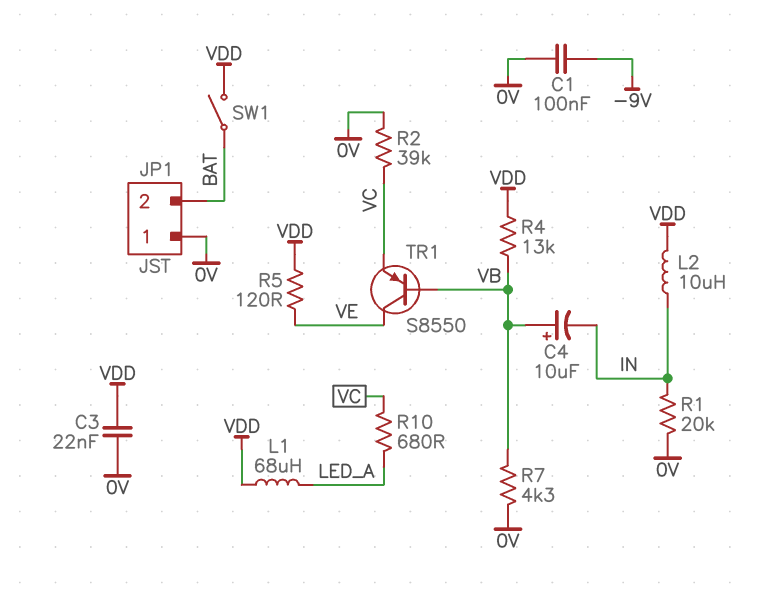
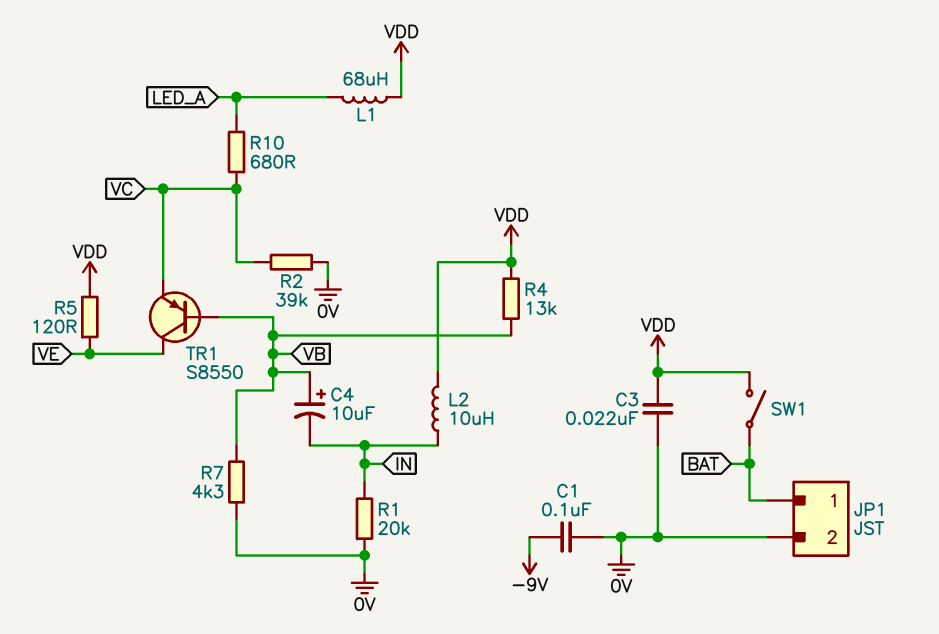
JP1 pin 1: 0V -> BAT
JP1 pin 2: BAT -> 0V

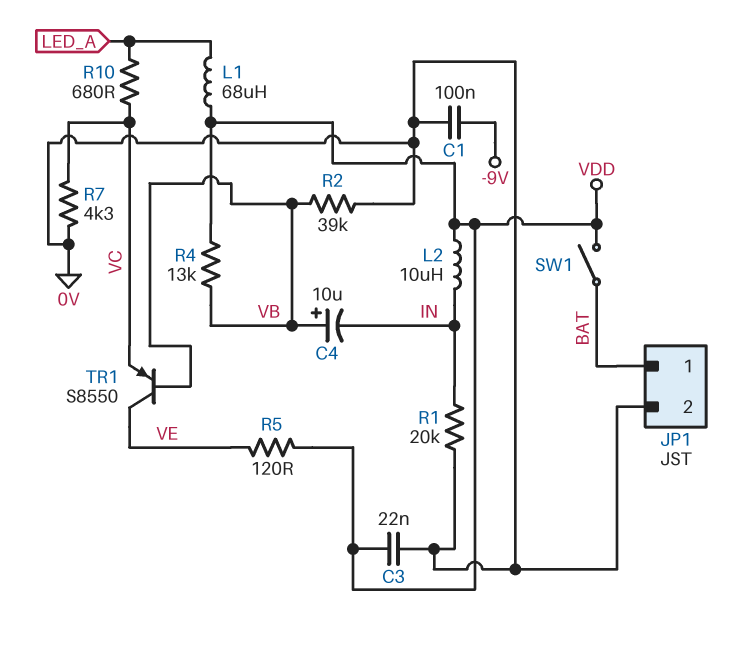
R2: 39k (0V, VC) -> 39k (0V, VB)
R7: 4.3k (0V, VB) -> 4.3k (0V, VC)

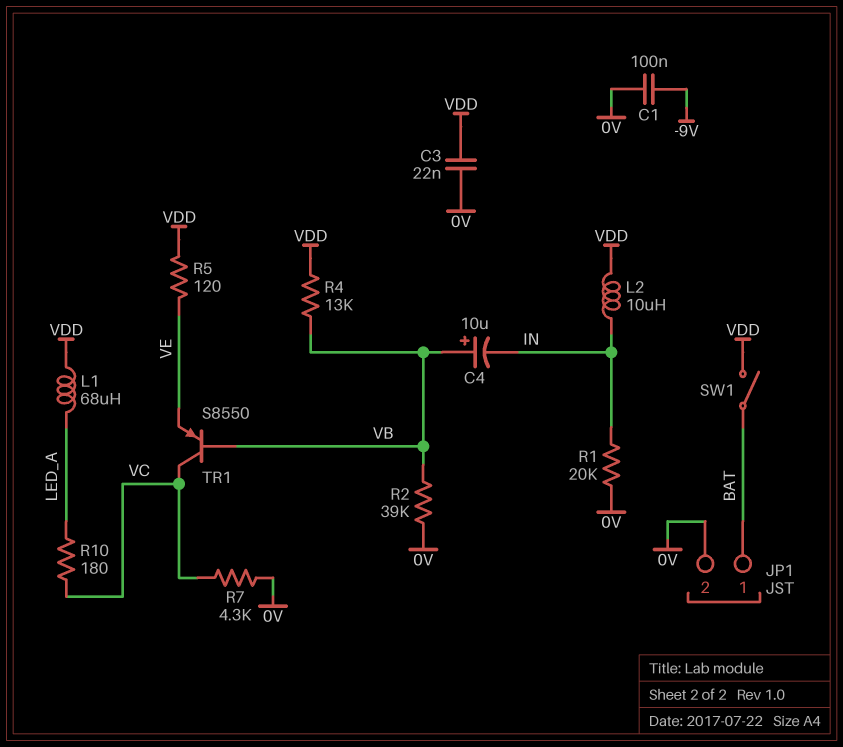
R10: 680 (LED_A, VC) -> 180 (LED_A, VC)
TR1: PNP S8550 (B VB, C VE, E VC) -> PNP S8550 (B VB, C VC, E VE)

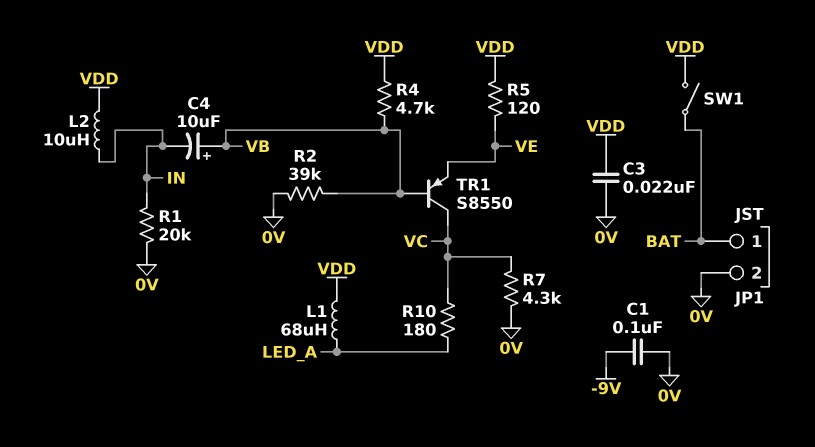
R4: 13k (VB, VDD) -> 4.7k (VB, VDD)

